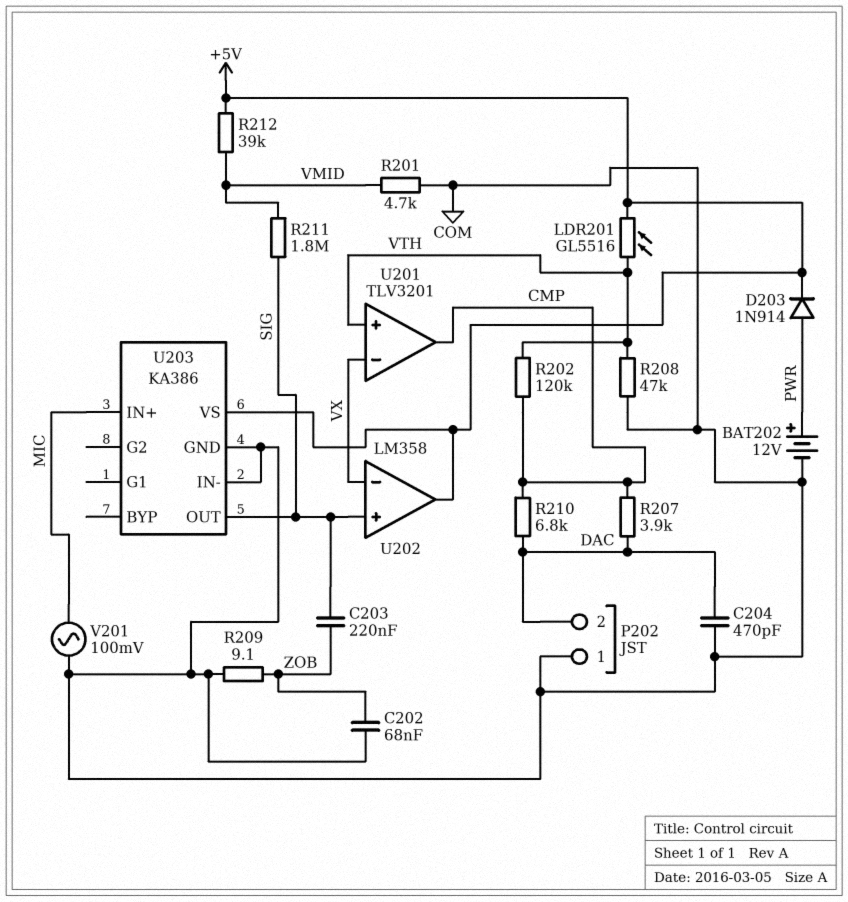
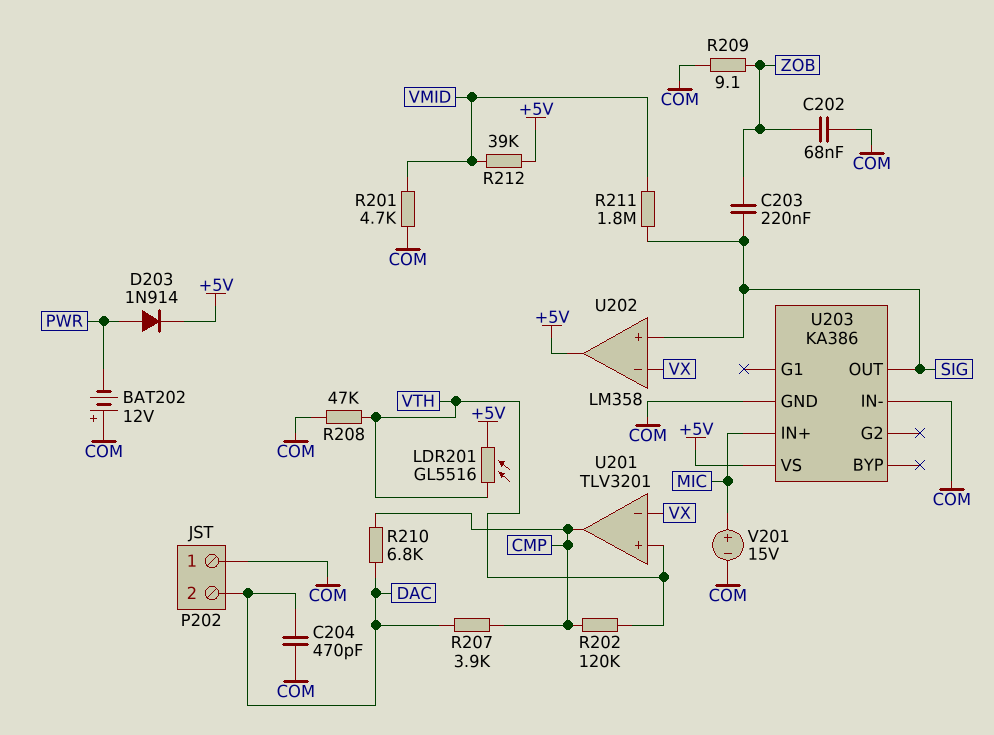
BAT202: 12V (plus PWR, minus COM) -> 12V (plus COM, minus PWR)
V201: AC 100mV (COM, MIC) -> 15V (plus MIC, minus COM)

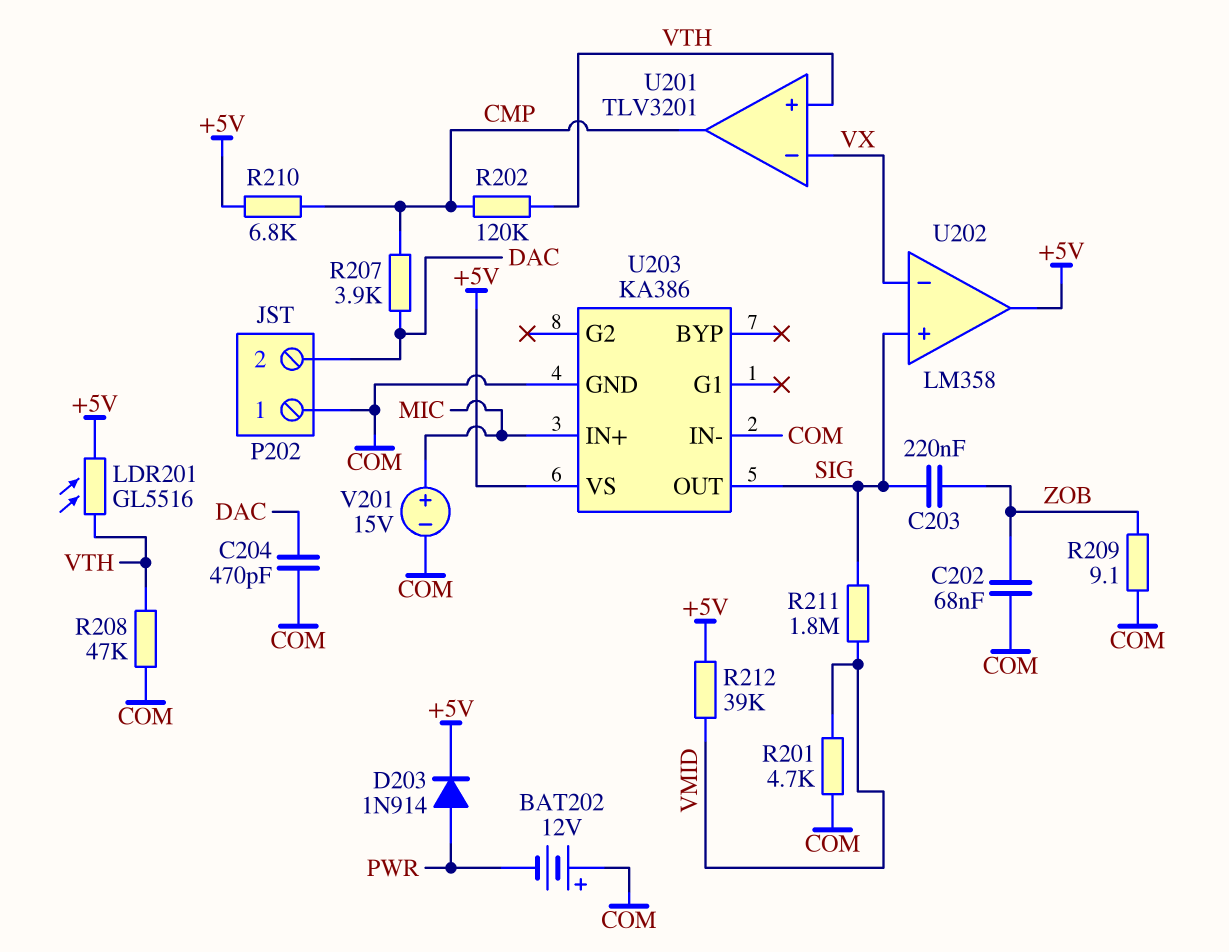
R210: 6.8k (CMP, DAC) -> 6.8k (+5V, CMP)

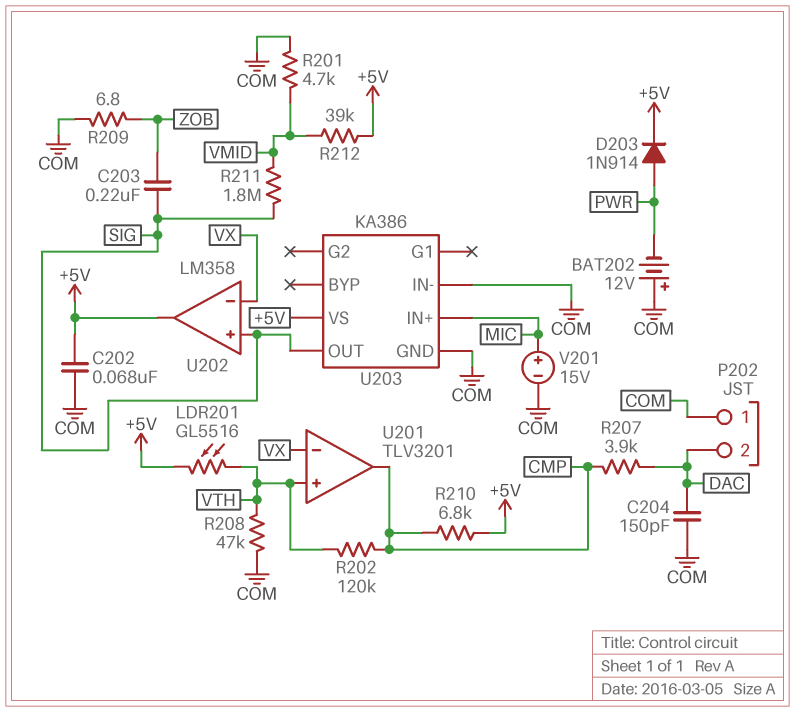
C202: 68nF (COM, ZOB) -> 68nF (+5V, COM)
C204: 470pF (COM, DAC) -> 150pF (COM, DAC)
R209: 9.1 (COM, ZOB) -> 6.8 (COM, ZOB)

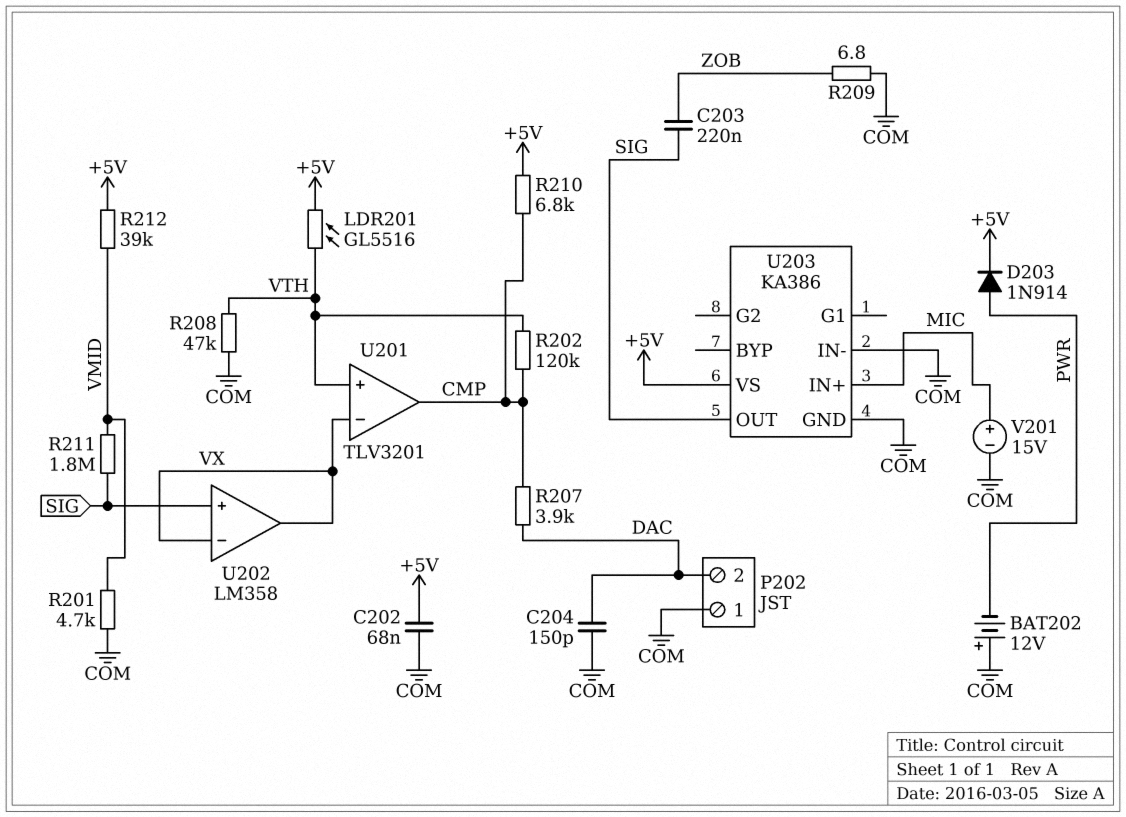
U202 pin out: +5V -> VX

